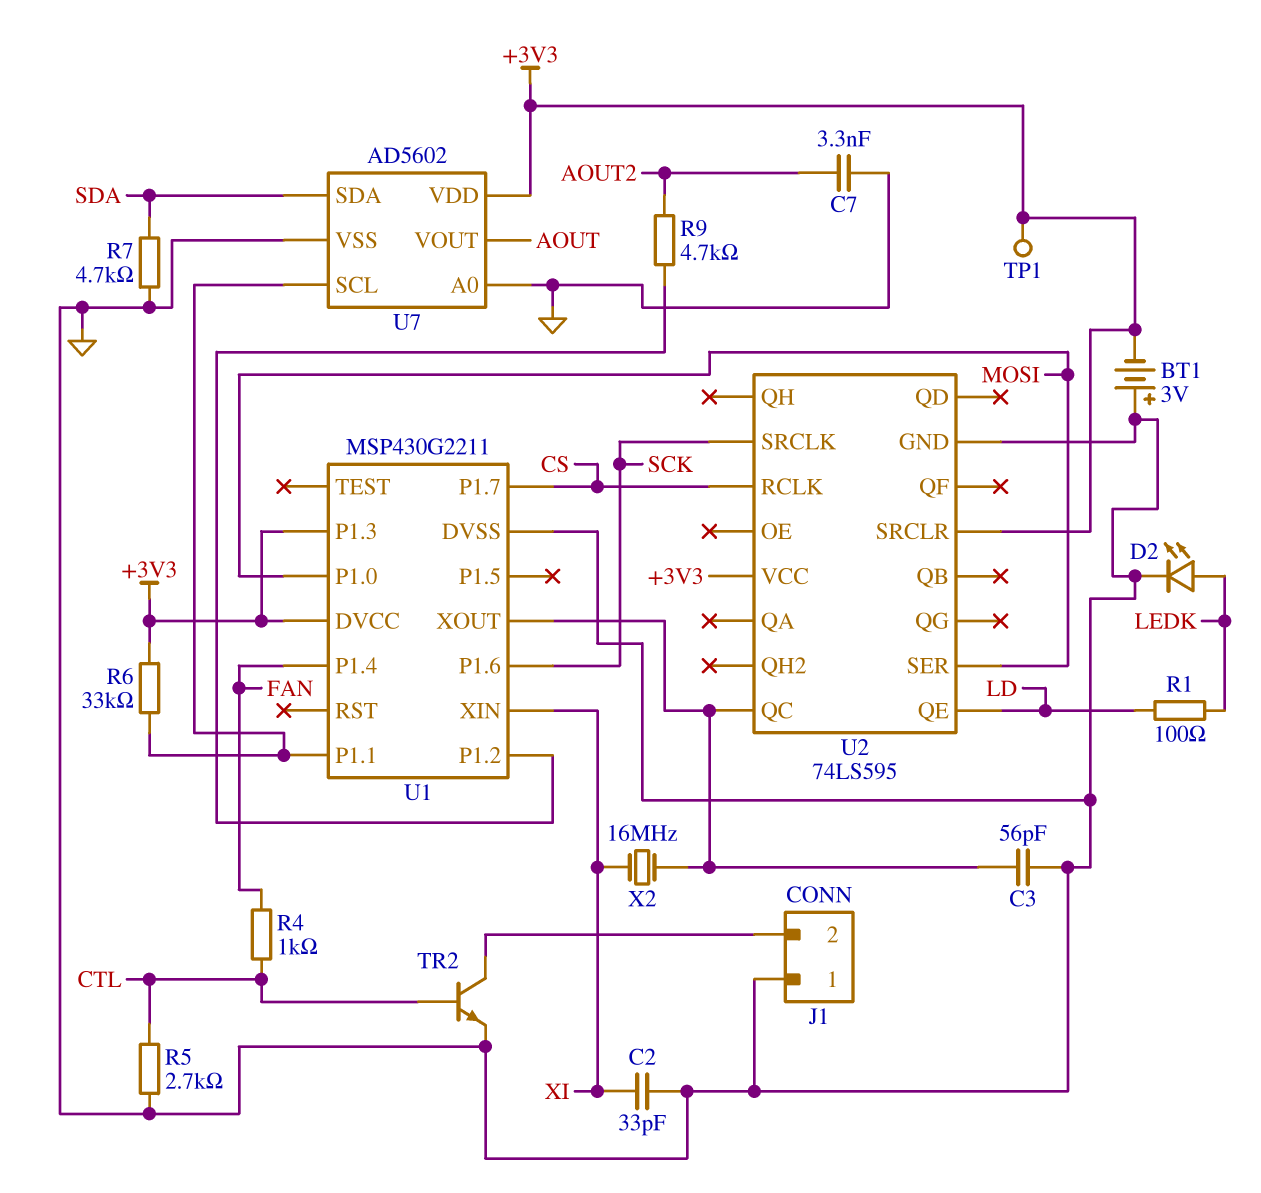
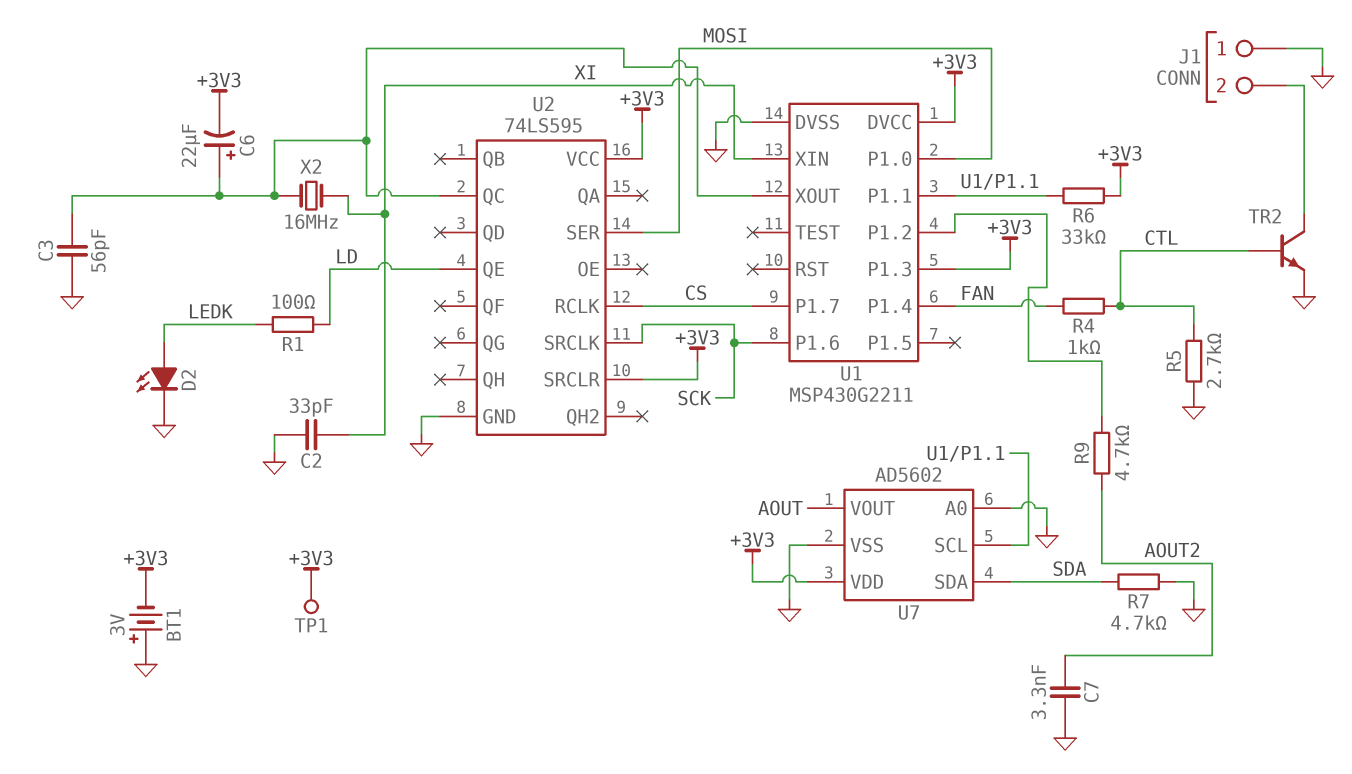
C6: none -> 22uF (plus U1/XOUT, minus +3V3)

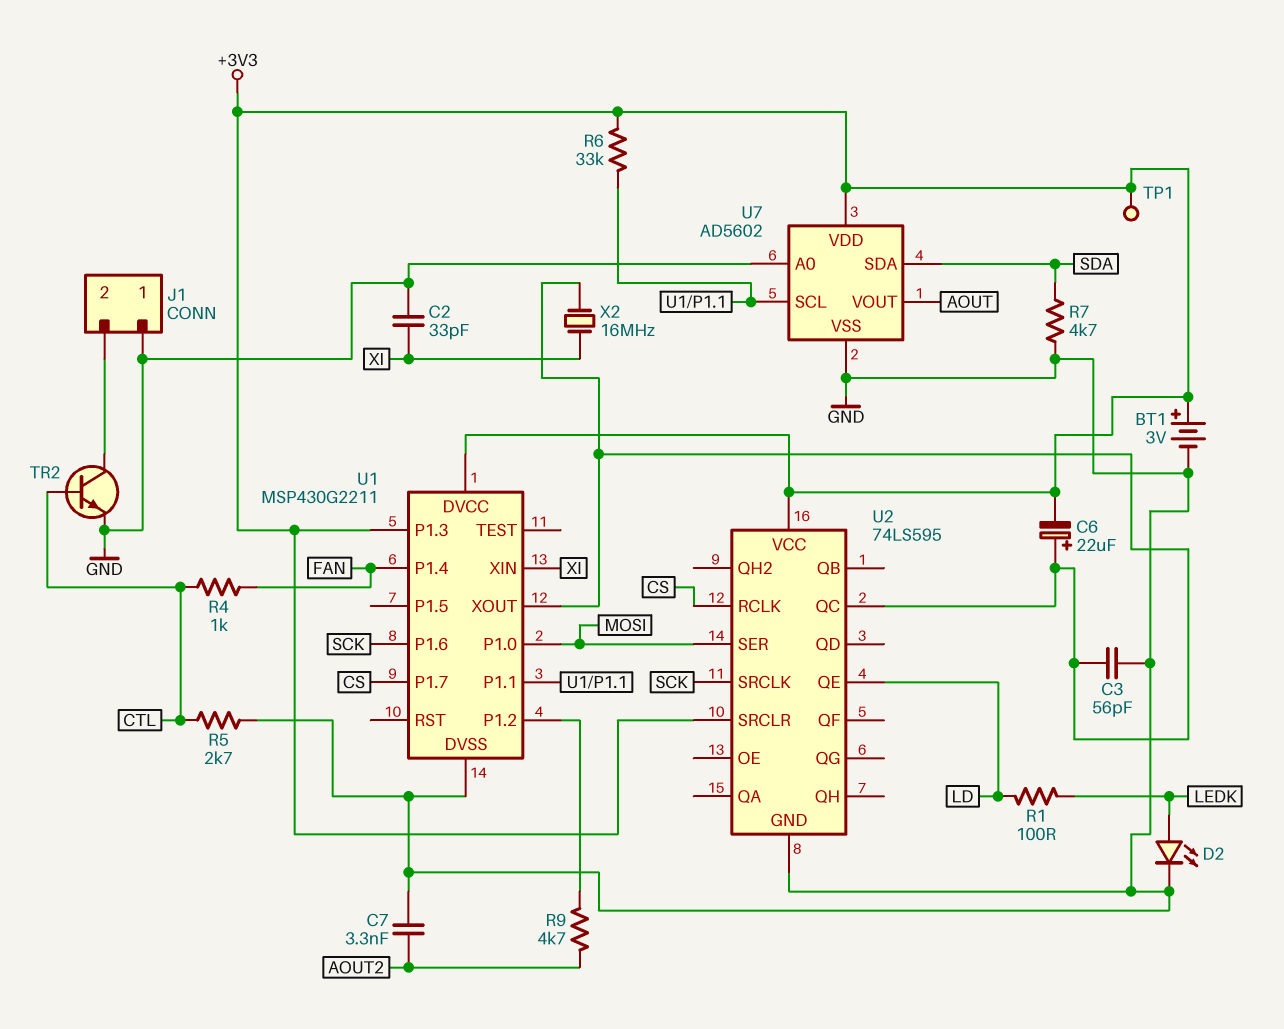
BT1: 3V (plus GND, minus +3V3) -> 3V (plus +3V3, minus GND)

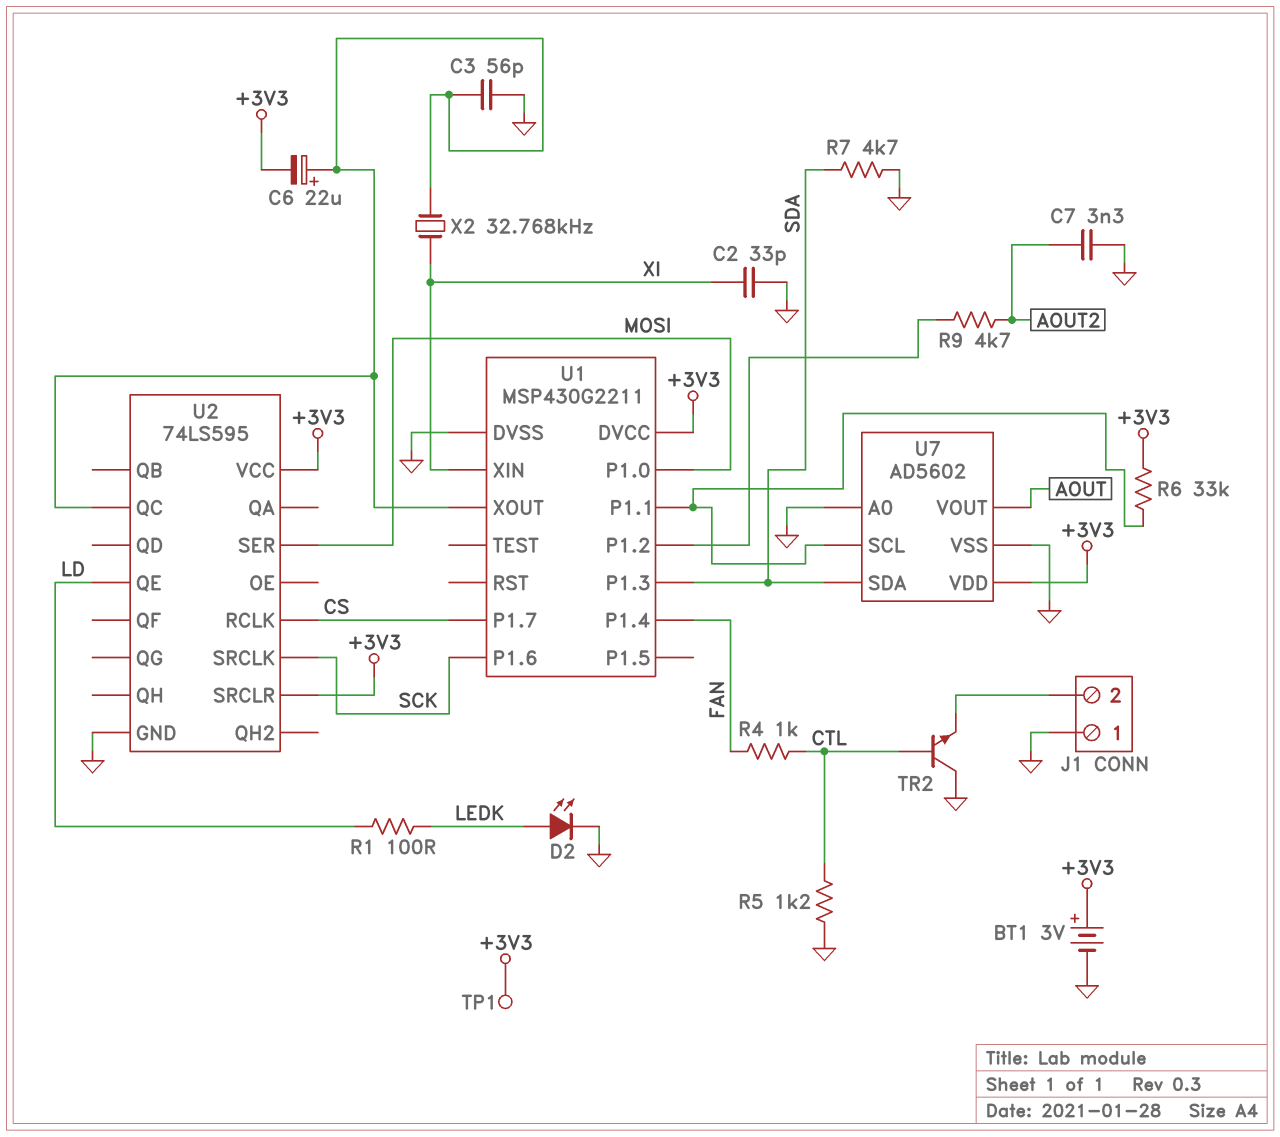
R5: 2.7k (CTL, GND) -> 1.2k (CTL, GND)
TR2: NPN (B CTL, C J1/2, E GND) -> NPN (B CTL, C GND, E J1/2)
U1 pin P1.3: +3V3 -> SDA
X2: 16MHz (U1/XOUT, XI) -> 32.768kHz (U1/XOUT, XI)

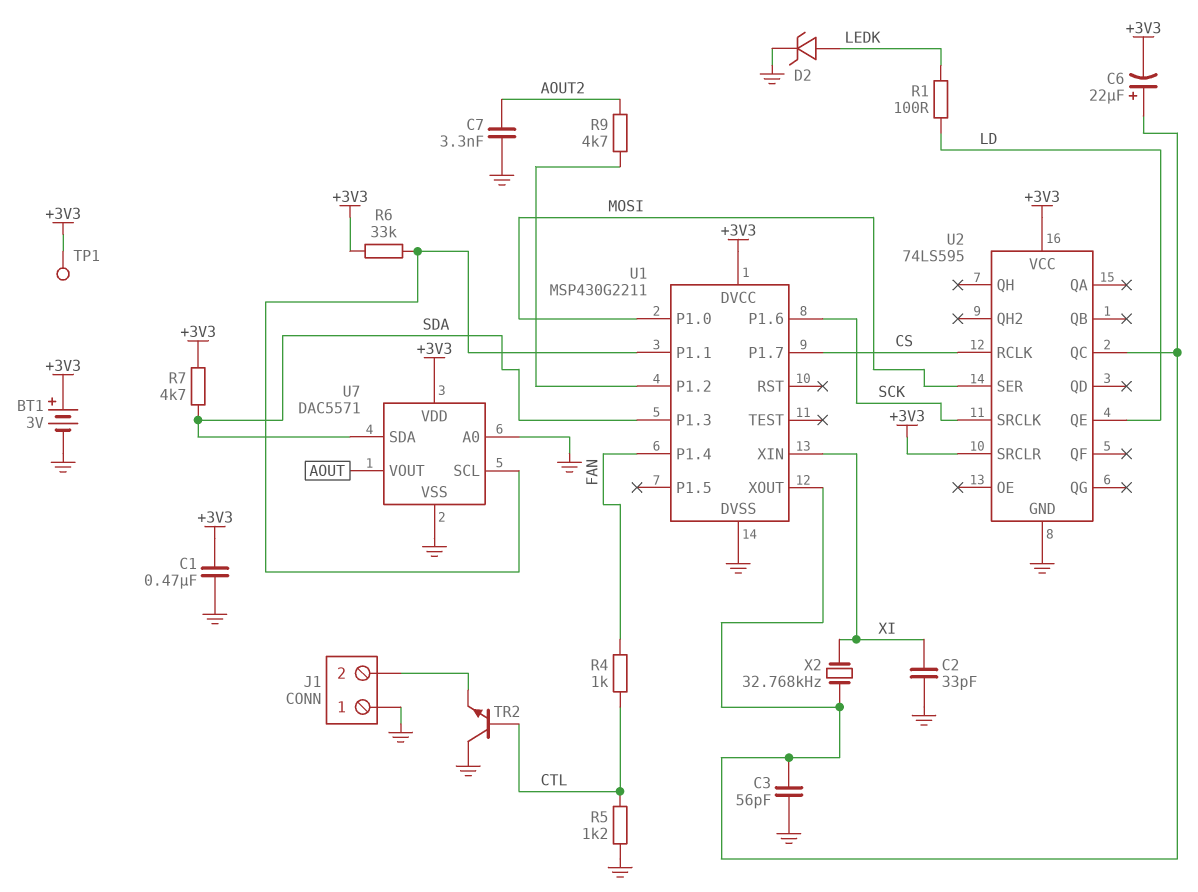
C1: none -> 470nF (+3V3, GND)
D2: LED (A LEDK, K GND) -> zener (A LEDK, K GND)
R7: 4.7k (GND, SDA) -> 4.7k (+3V3, SDA)
U7: AD5602 -> DAC5571

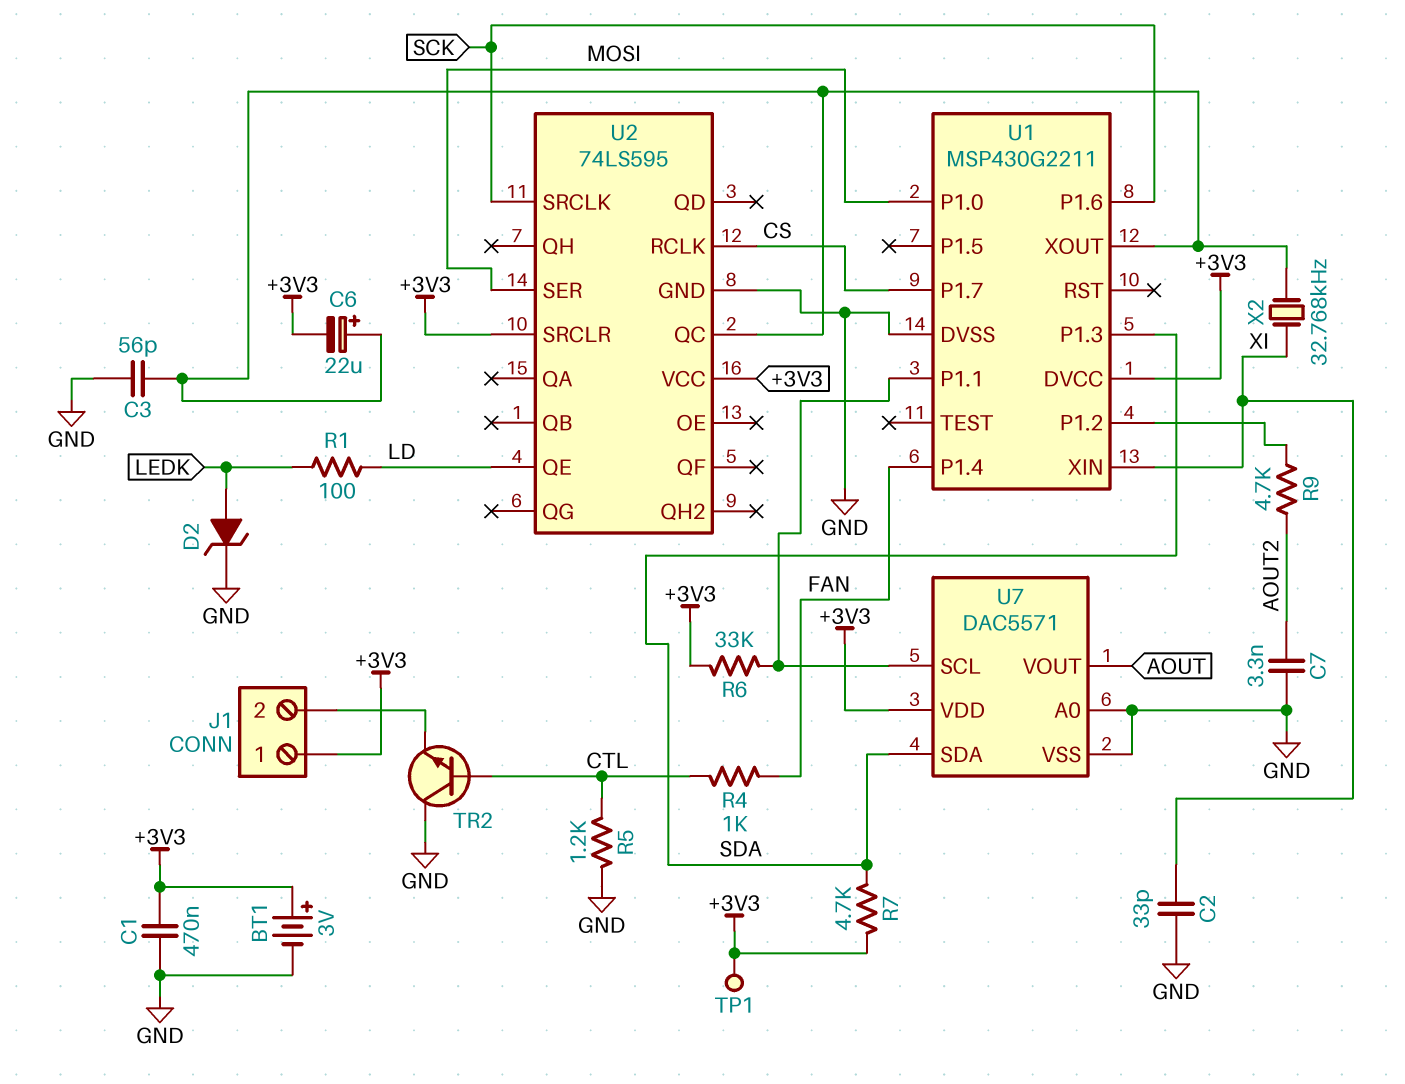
J1 pin 1: GND -> +3V3

